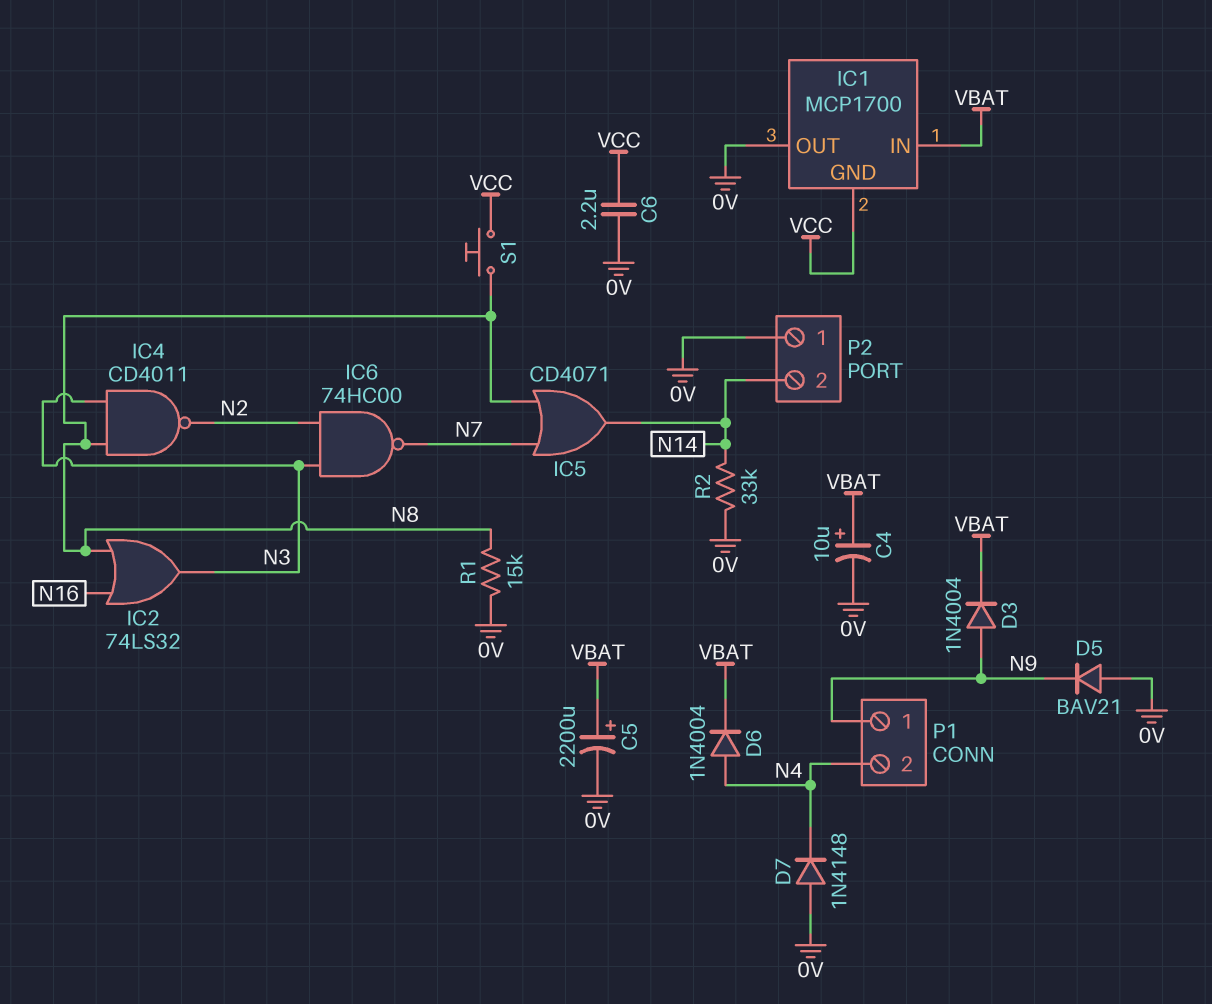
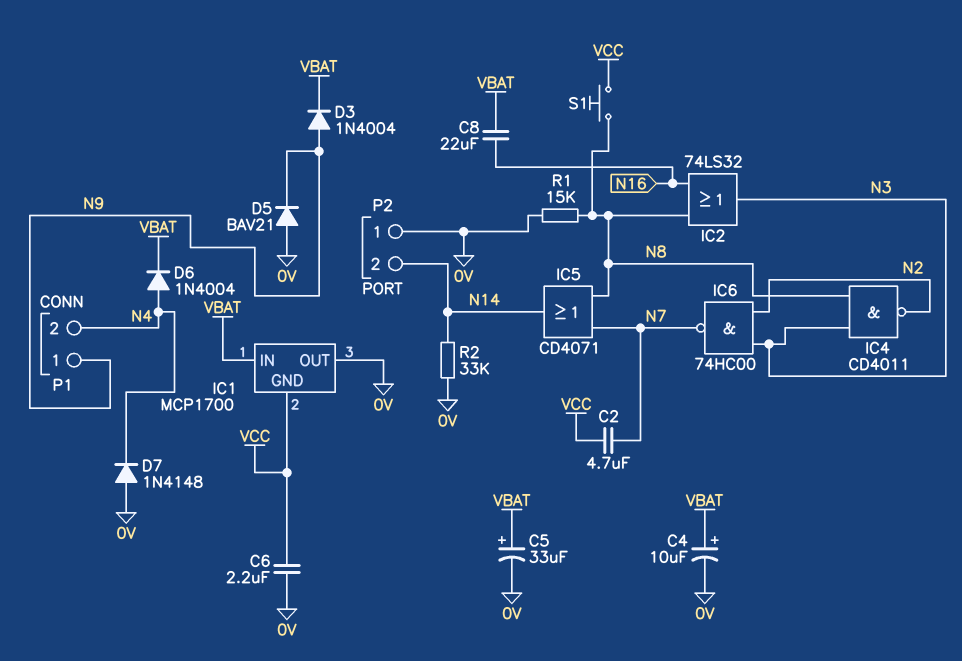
C2: none -> 4.7uF (N7, VCC)
C5: 2200uF (plus VBAT, minus 0V) -> 33uF (plus VBAT, minus 0V)
C8: none -> 22uF (N16, VBAT)

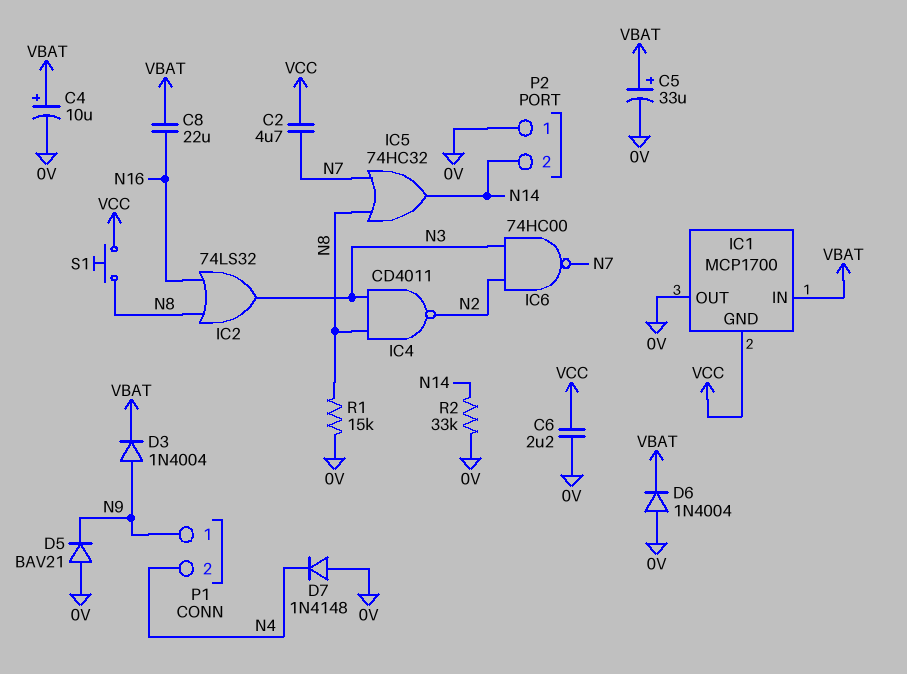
D6: diode 1N4004 (A N4, K VBAT) -> diode 1N4004 (A 0V, K VBAT)
IC5: OR CD4071 (in N7, in N8, out N14) -> OR 74HC32 (in N7, in N8, out N14)

